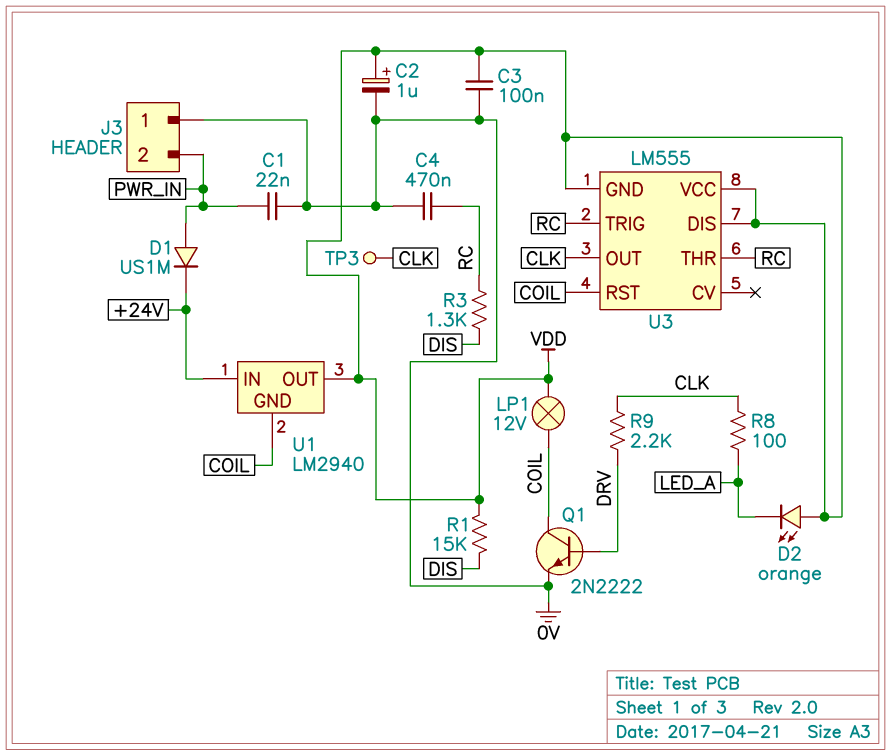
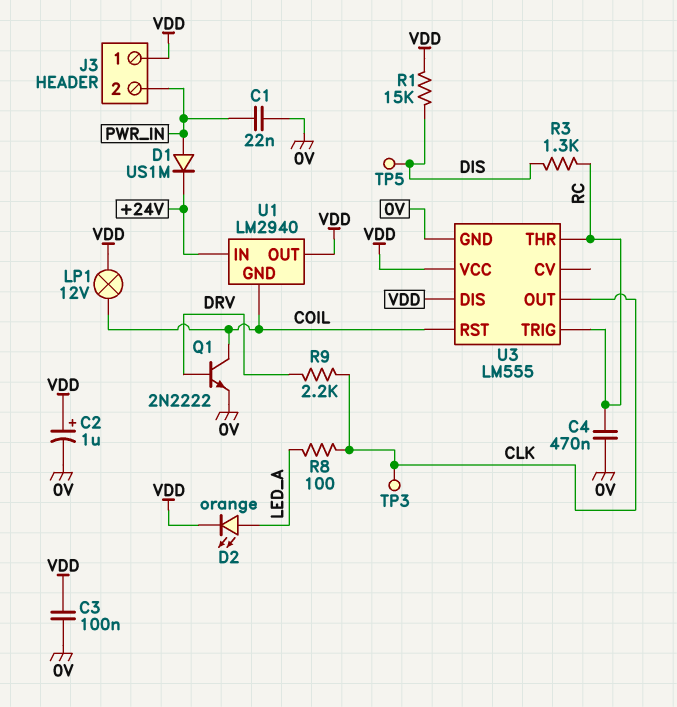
D2: LED orange (A VDD, K LED_A) -> LED orange (A LED_A, K VDD)
J3 pin 1: 0V -> VDD
TP5: none -> test point (DIS)
U3 pin GND: VDD -> 0V

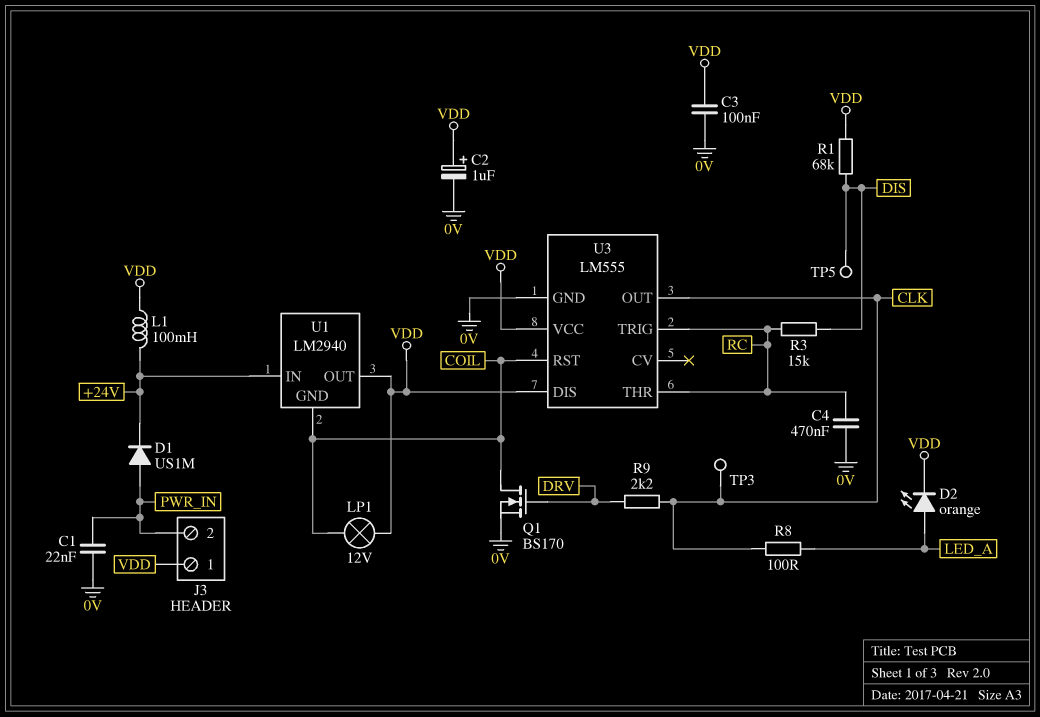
L1: none -> 100mH (+24V, VDD)
Q1: NPN 2N2222 (B DRV, C COIL, E 0V) -> NMOS BS170 (G DRV, D COIL, S 0V)
R1: 15k (DIS, VDD) -> 68k (DIS, VDD)
R3: 1.3k (DIS, RC) -> 15k (DIS, RC)

